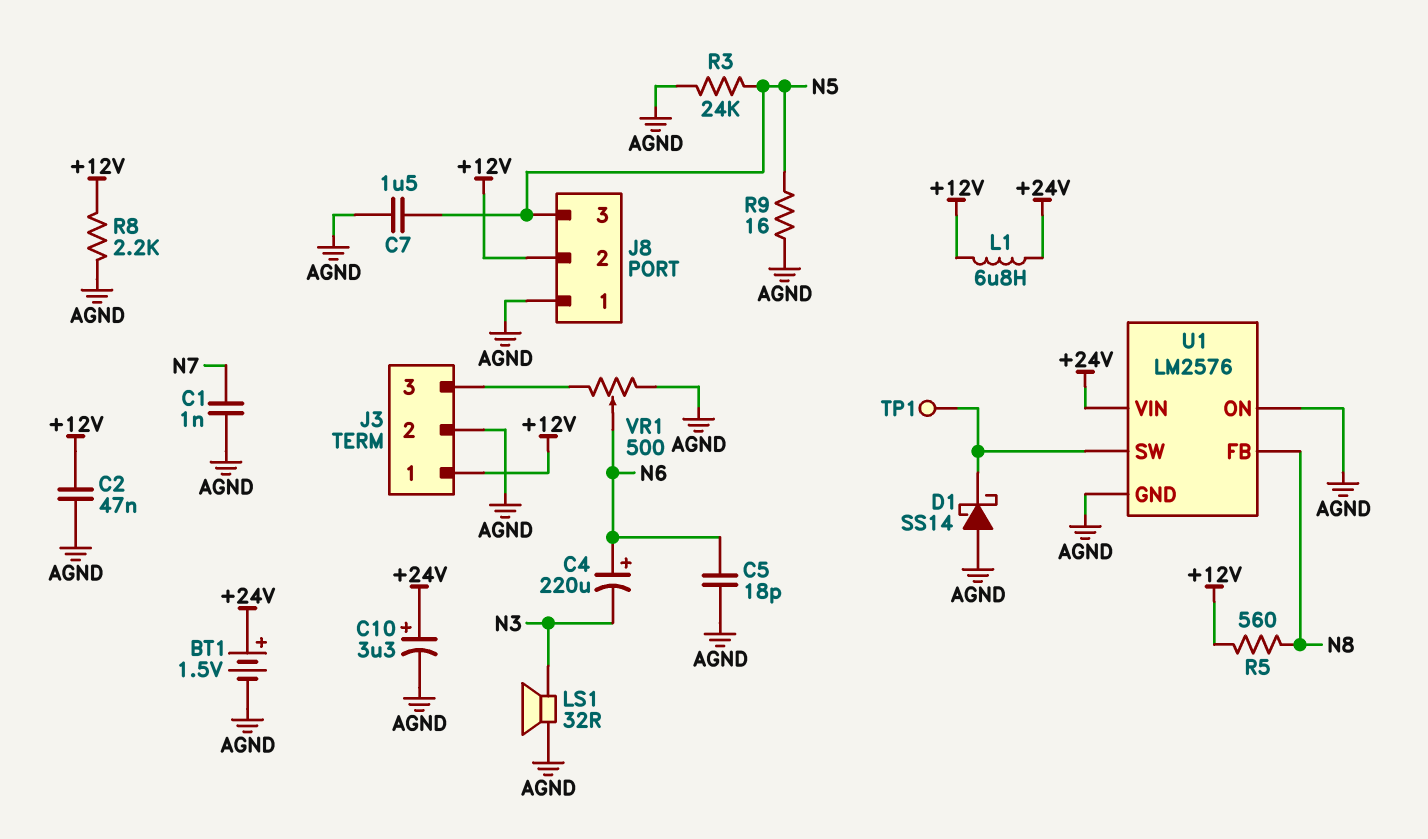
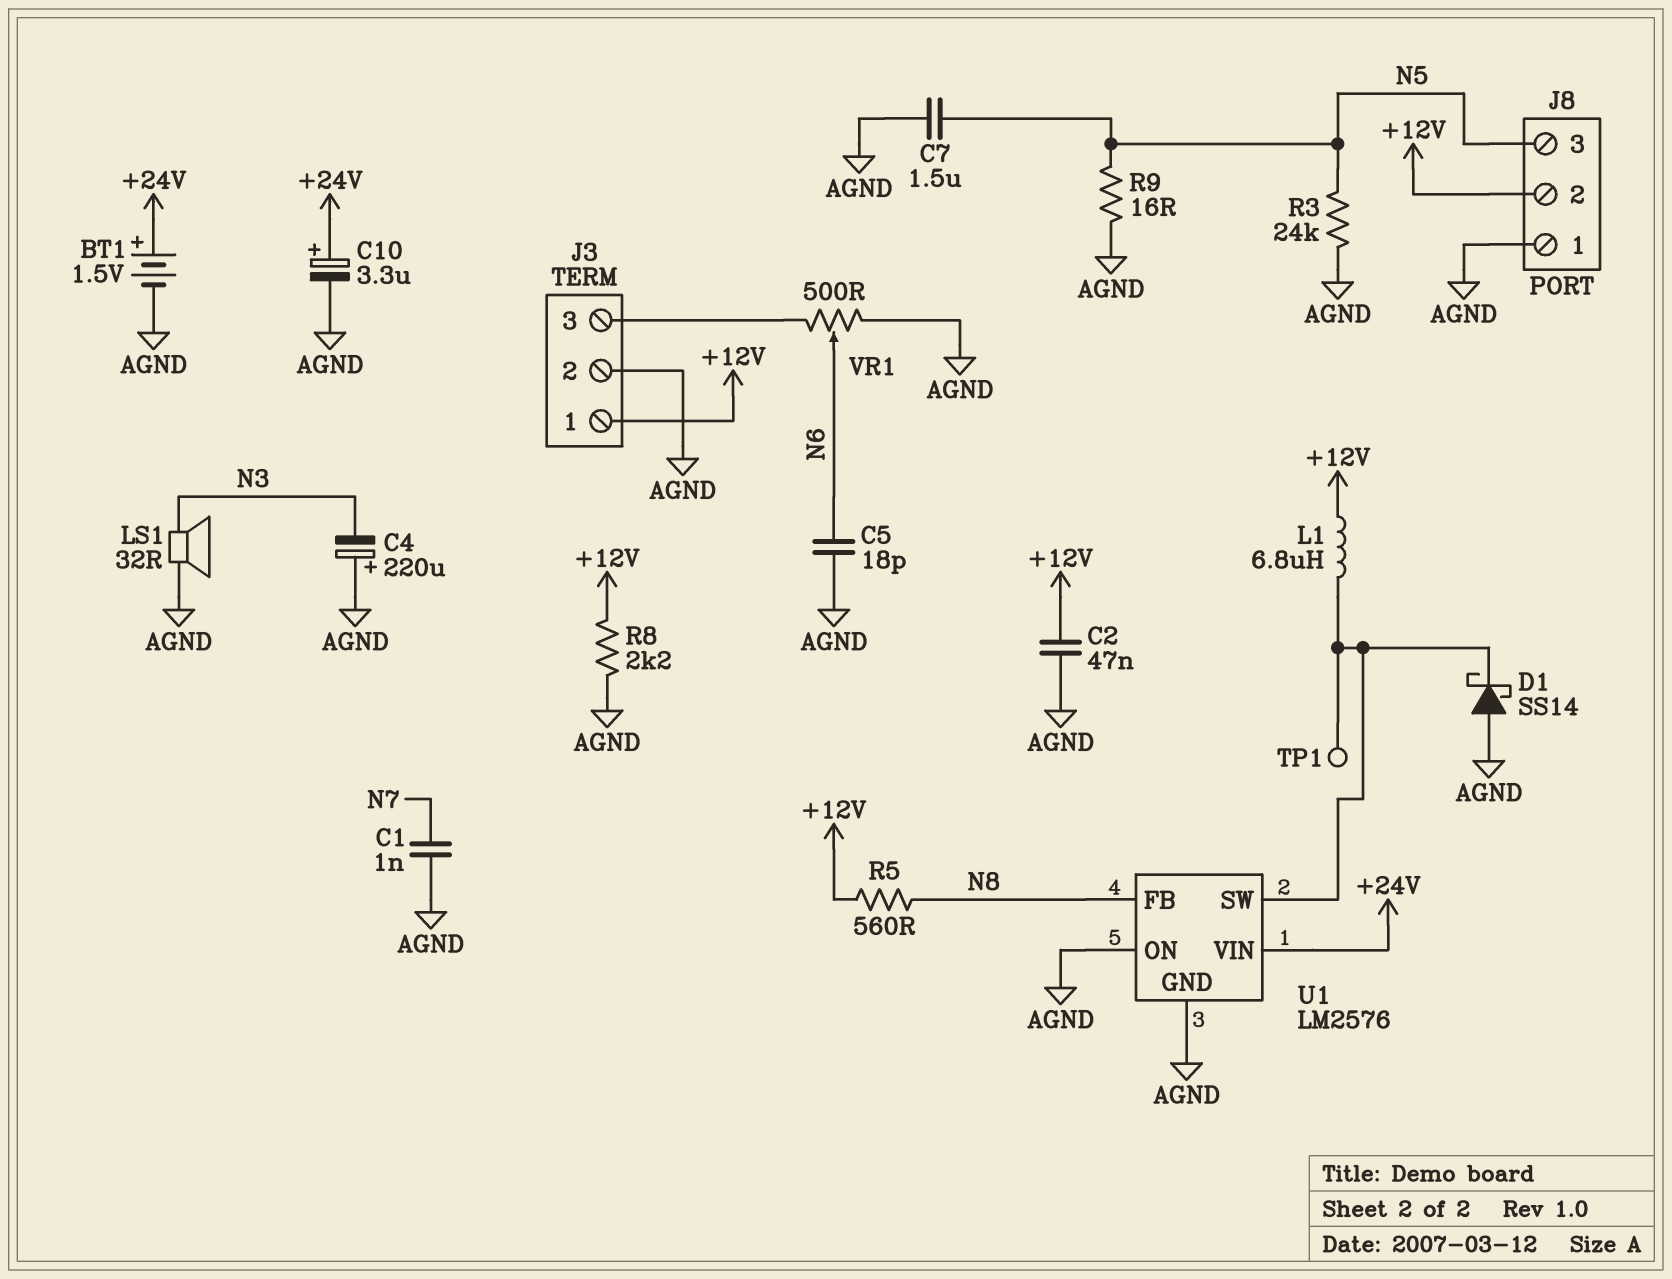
C4: 220uF (plus N6, minus N3) -> 220uF (plus AGND, minus N3)
L1: 6.8uH (+12V, +24V) -> 6.8uH (+12V, U1/SW)

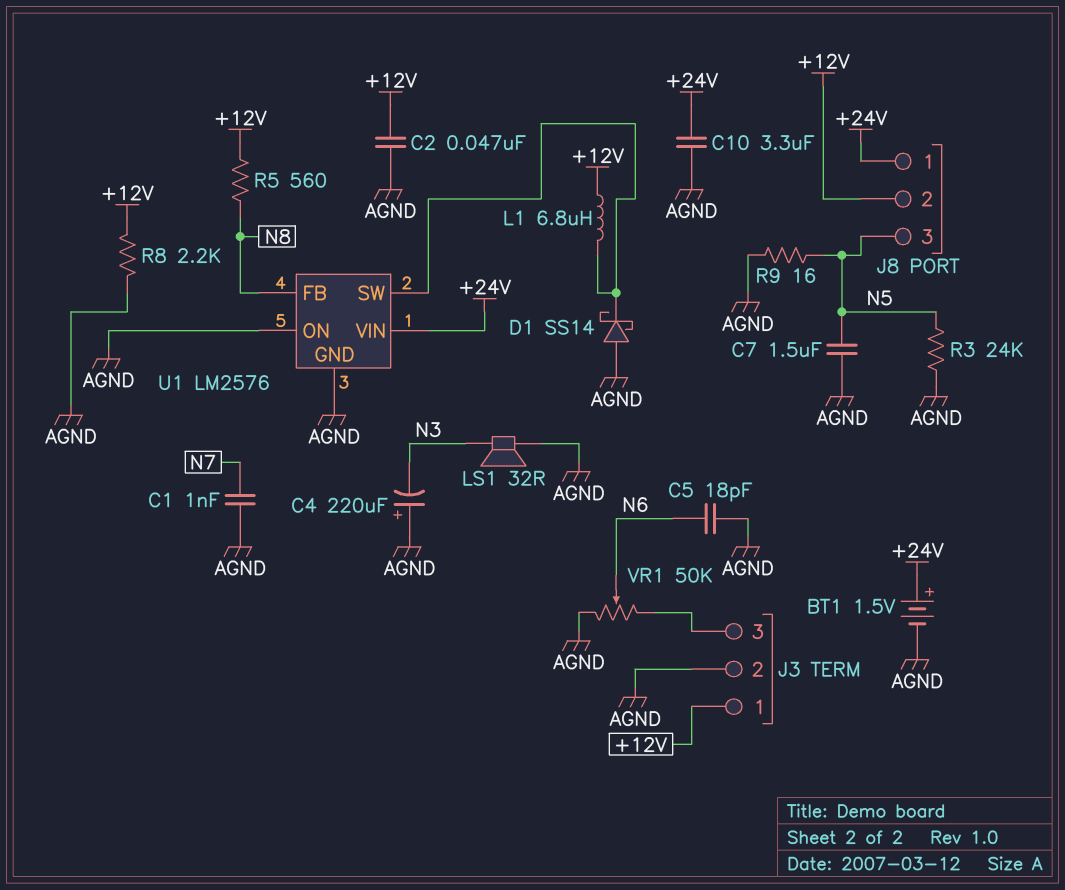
C10: 3.3uF (plus +24V, minus AGND) -> 3.3uF (+24V, AGND)
J8 pin 1: AGND -> +24V
TP1: test point (U1/SW) -> none
VR1: 500 (AGND, J3/3, wiper N6) -> 50k (AGND, J3/3, wiper N6)

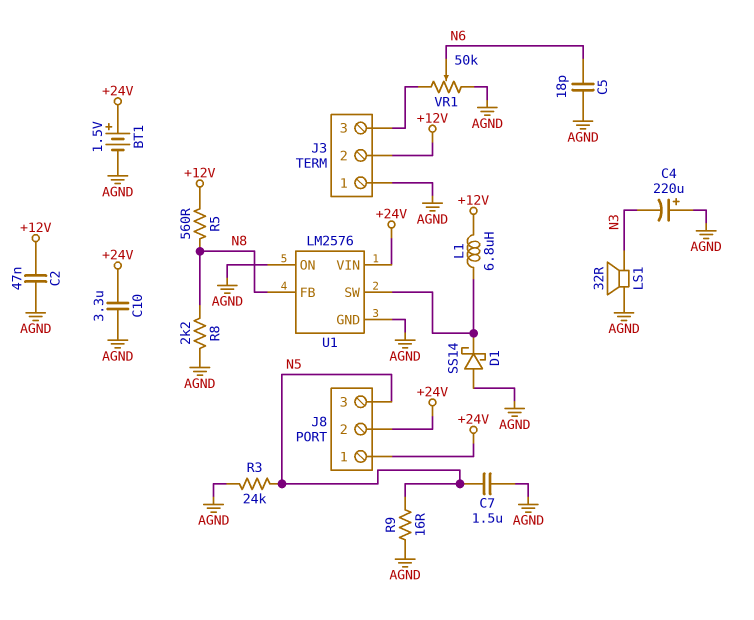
C1: 1nF (AGND, N7) -> none
J3 pin 1: +12V -> AGND
J3 pin 2: AGND -> +12V
J8 pin 2: +12V -> +24V
R8: 2.2k (+12V, AGND) -> 2.2k (AGND, N8)

